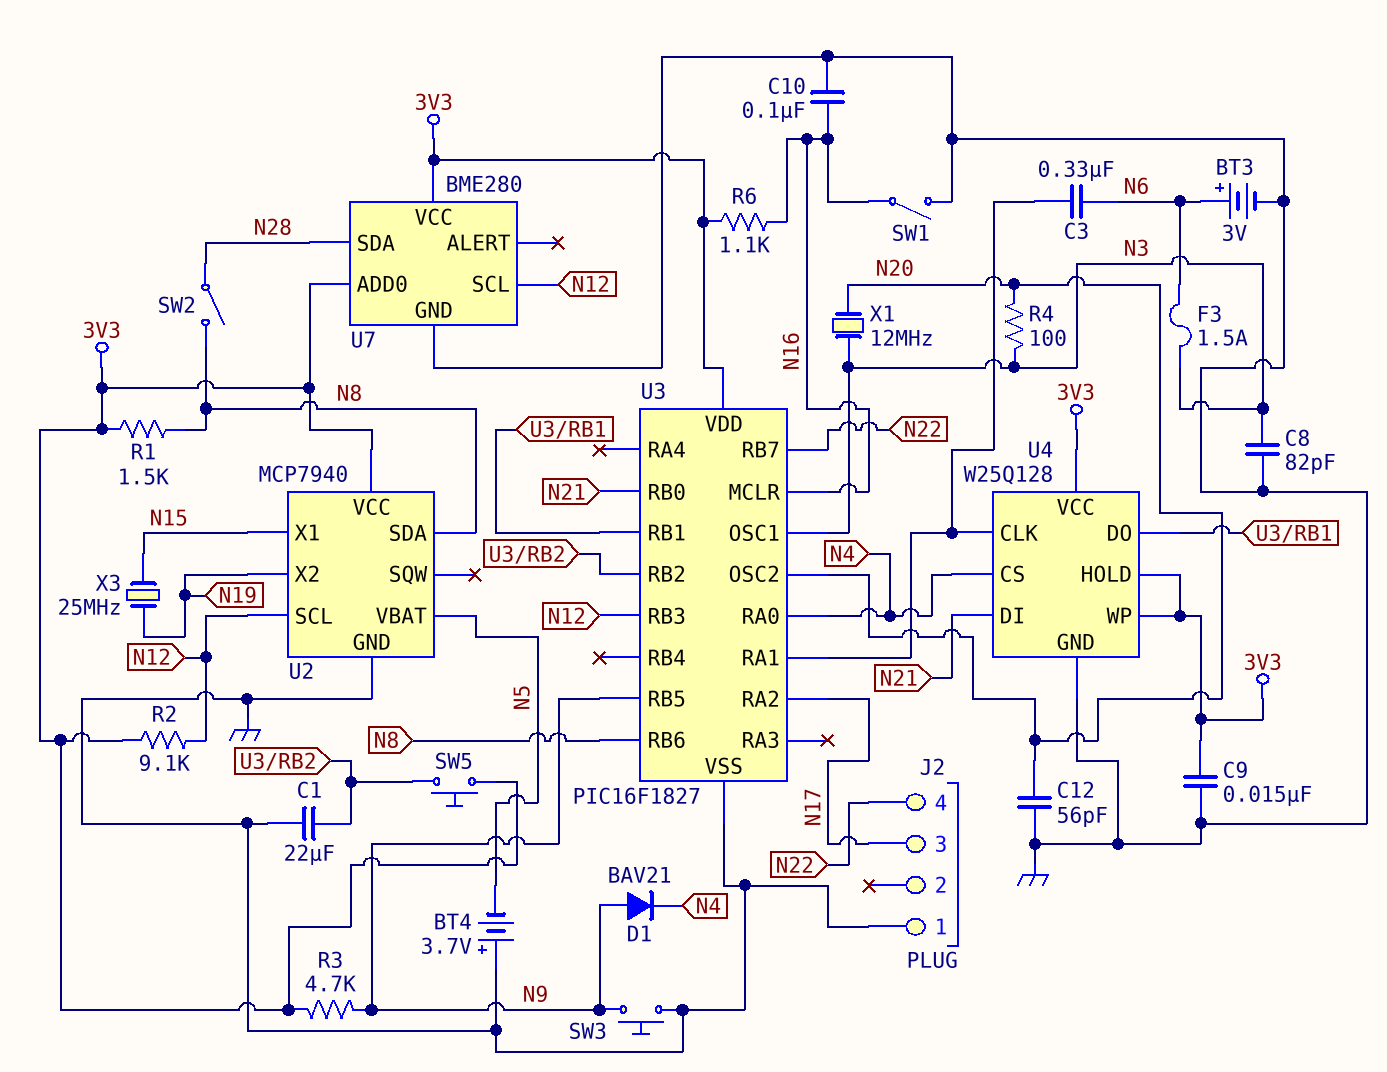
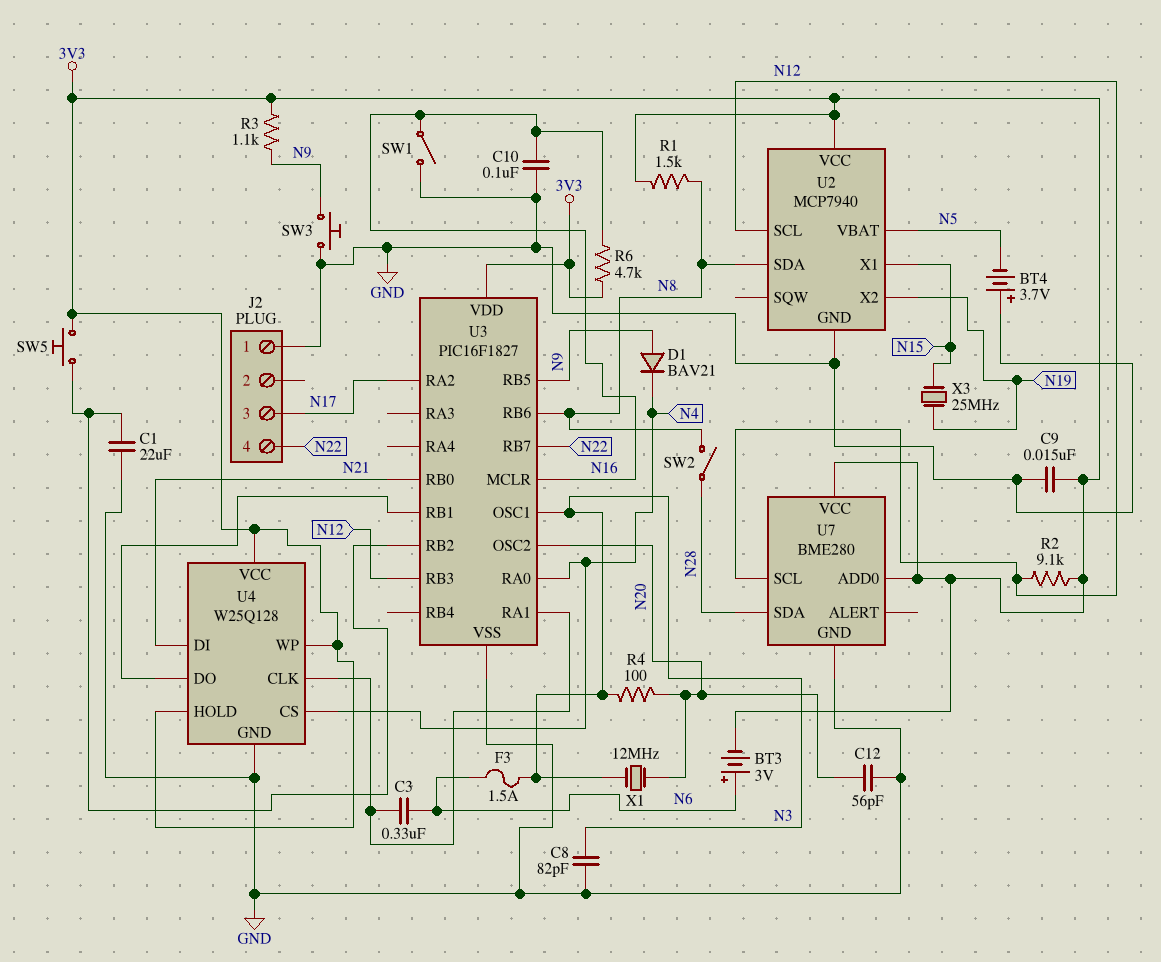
BT3: 3V (plus N6, minus GND) -> 3V (plus N6, minus 3V3)
R3: 4.7k (3V3, N9) -> 1.1k (3V3, N9)
R6: 1.1k (3V3, N16) -> 4.7k (3V3, N16)

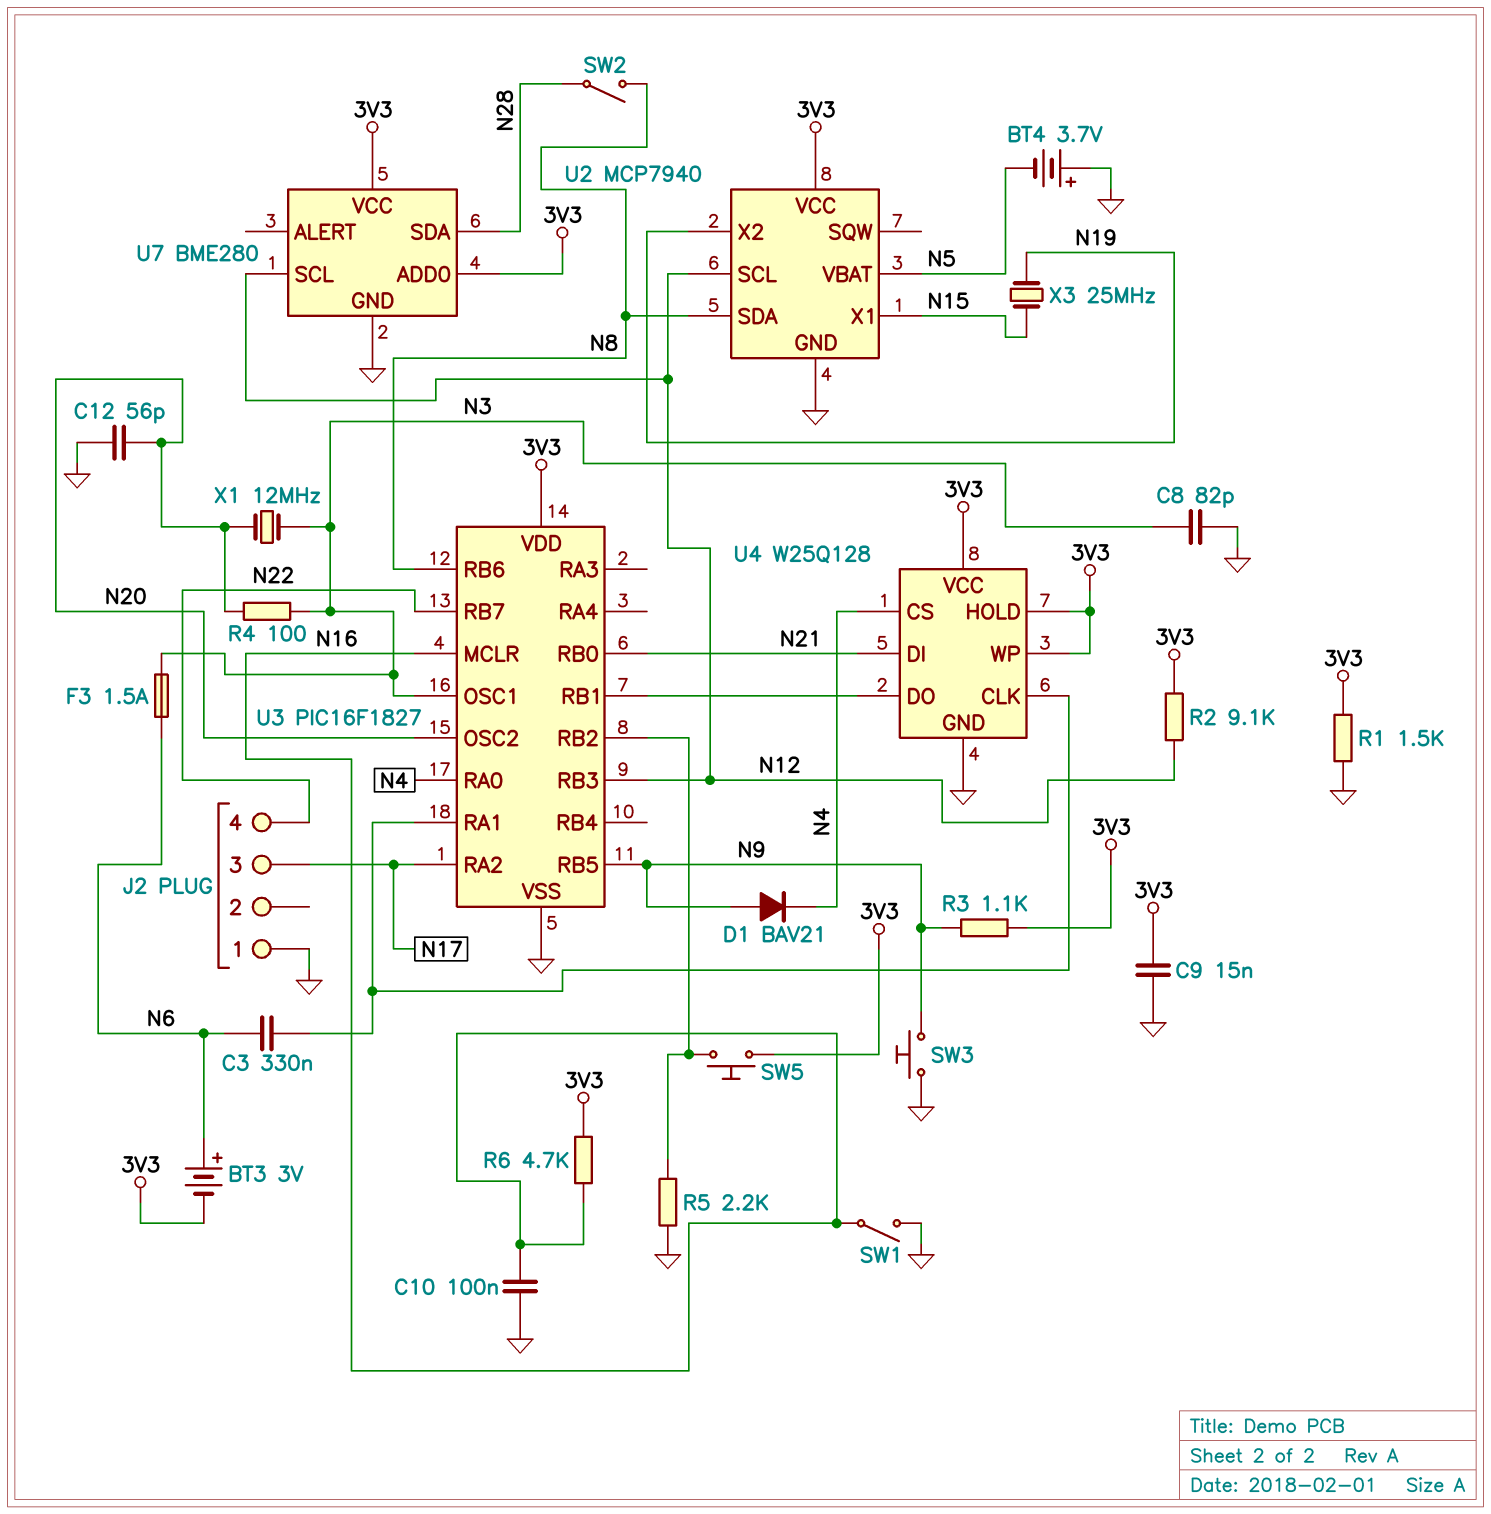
C1: 22uF (GND, U3/RB2) -> none
R1: 1.5k (3V3, N8) -> 1.5k (3V3, GND)
R5: none -> 2.2k (GND, U3/RB2)

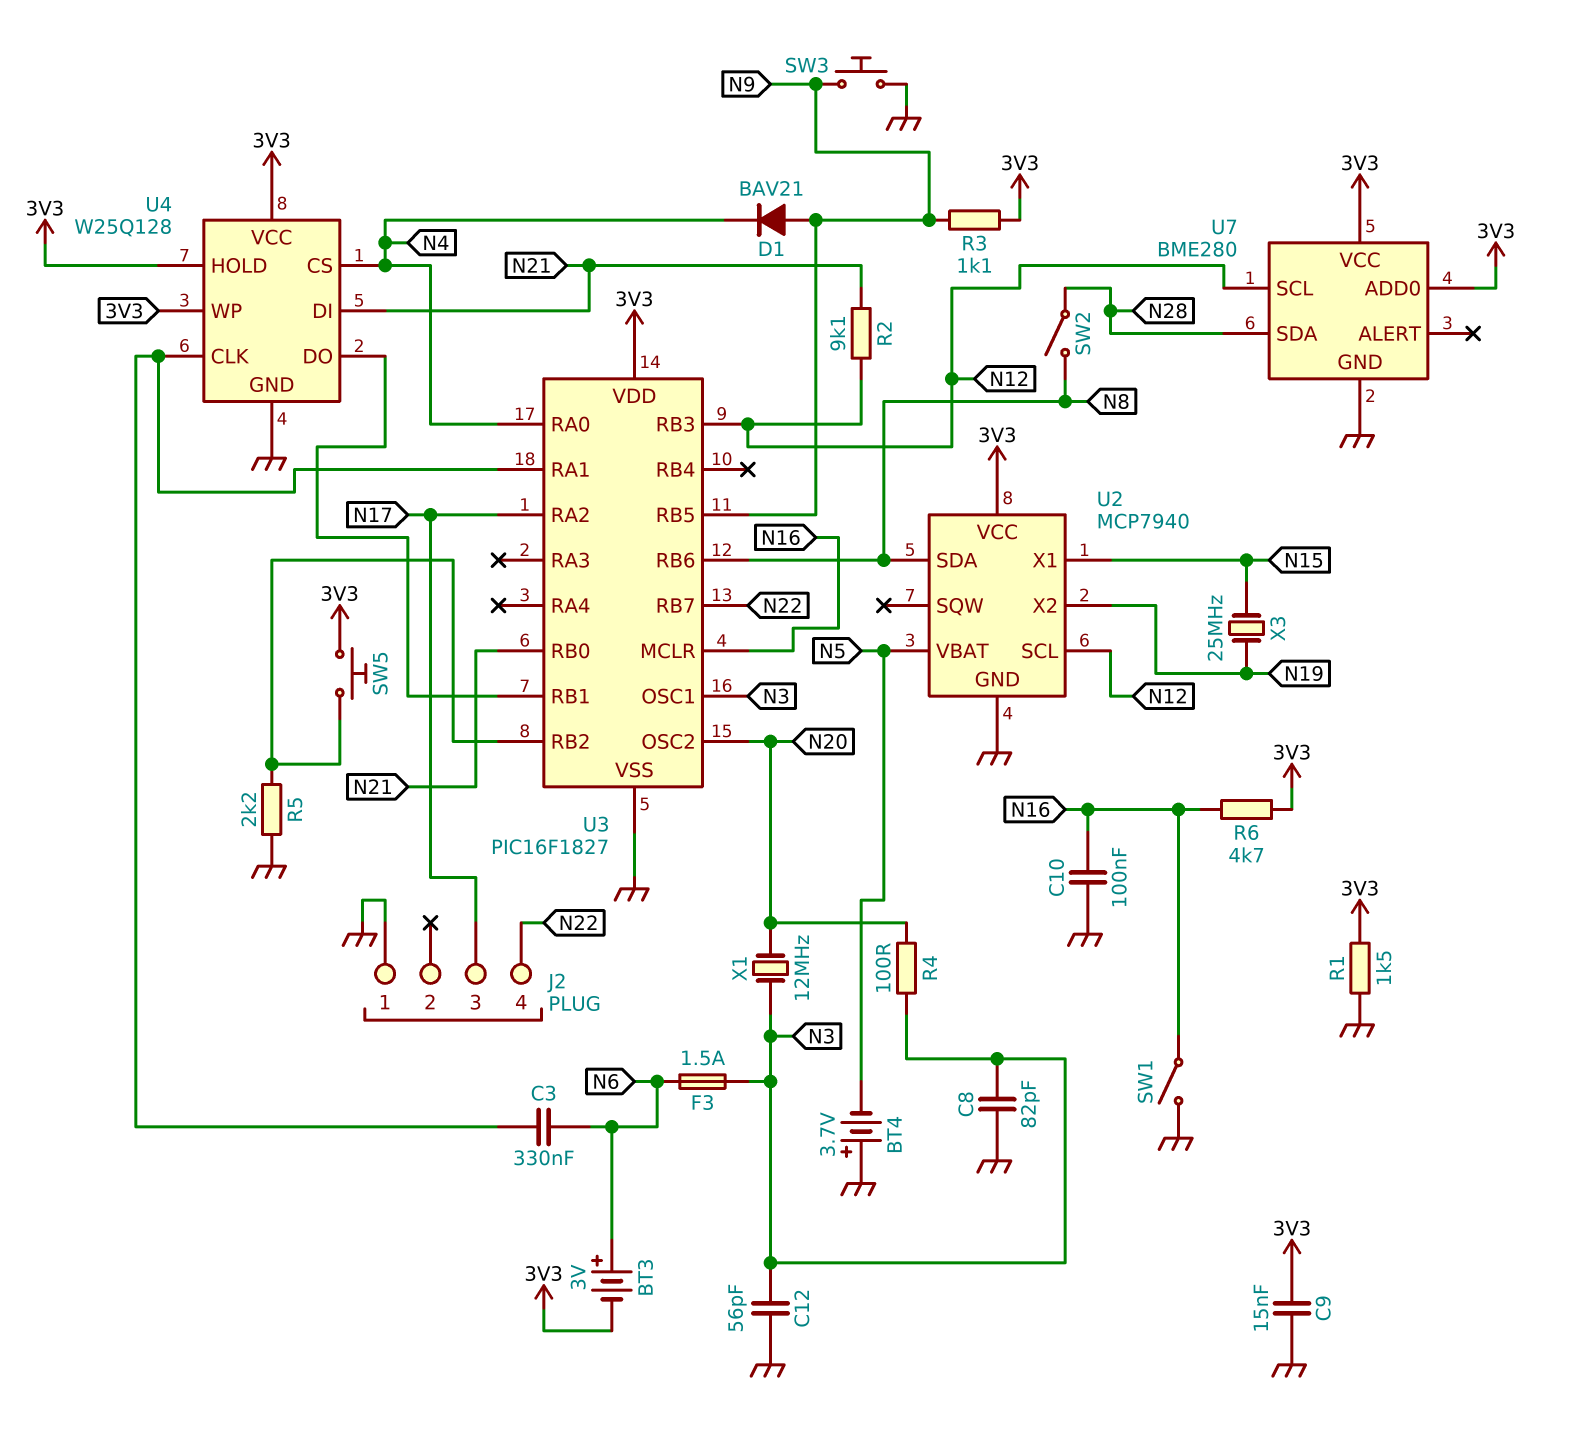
C12: 56pF (GND, N20) -> 56pF (GND, N3)
R2: 9.1k (3V3, N12) -> 9.1k (N12, N21)

